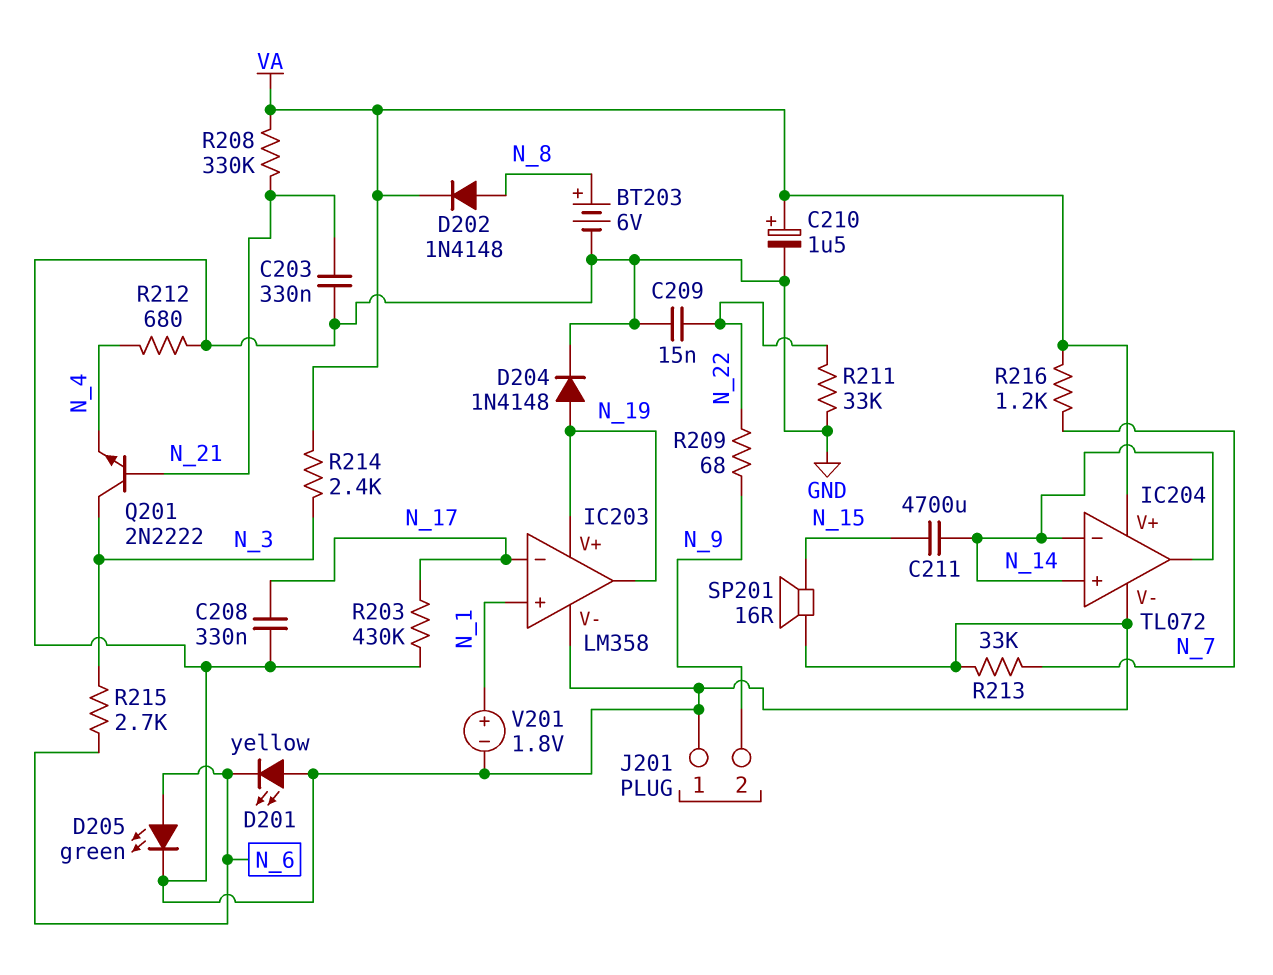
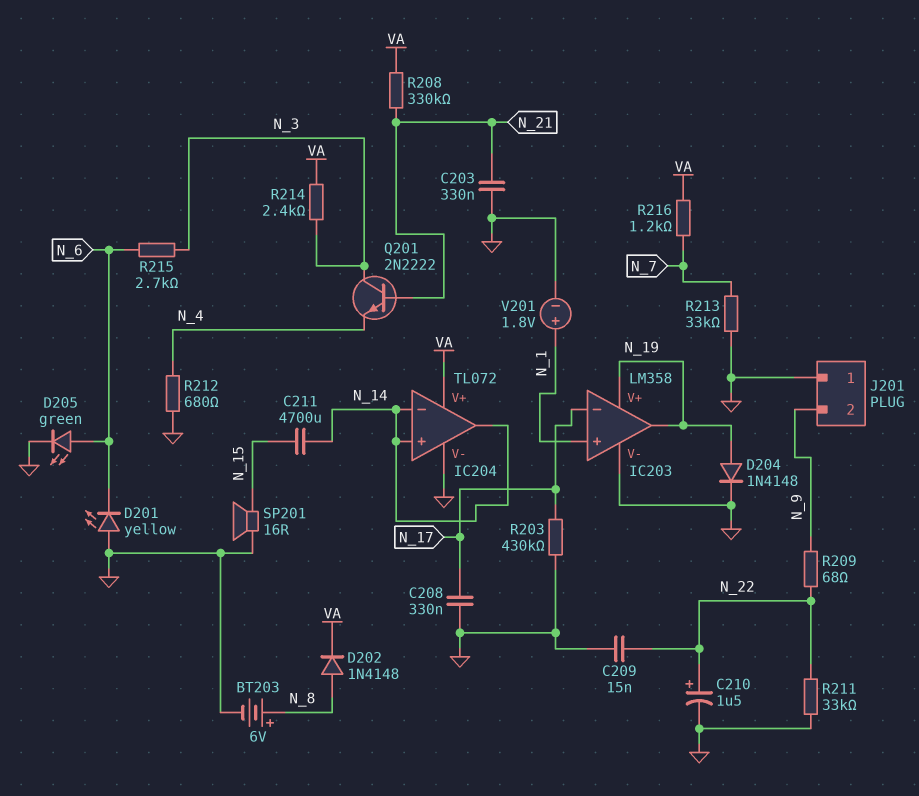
C210: 1.5uF (plus VA, minus GND) -> 1.5uF (plus N_22, minus GND)

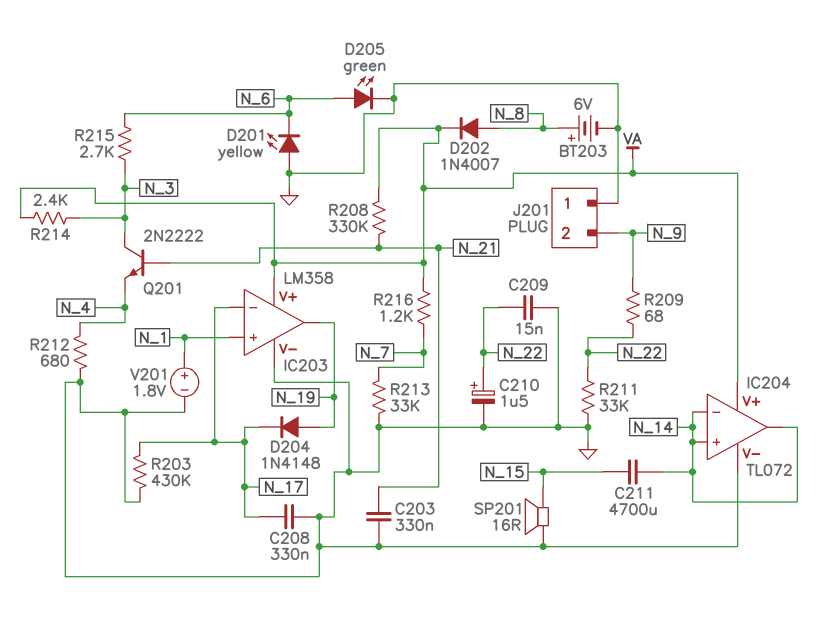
D202: diode 1N4148 (A N_8, K VA) -> diode 1N4007 (A N_8, K VA)
D204: diode 1N4148 (A N_19, K GND) -> diode 1N4148 (A N_19, K N_17)
IC203 pin V+: N_19 -> VA

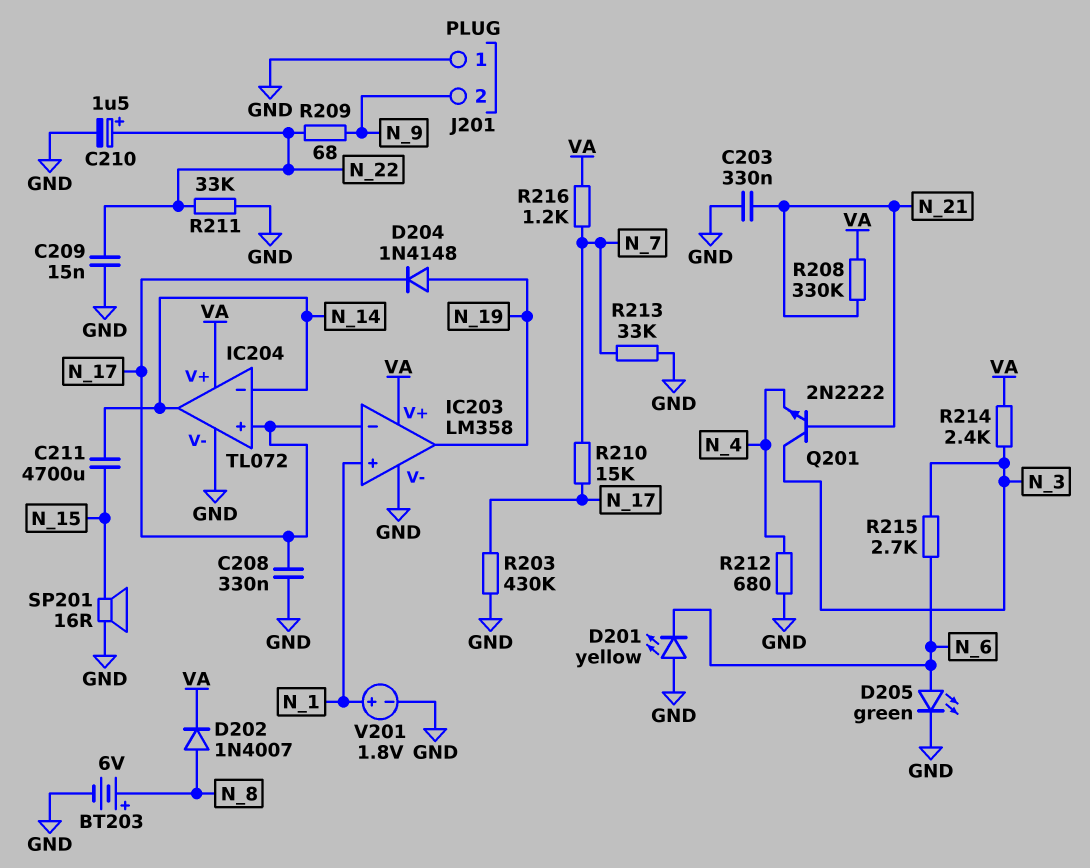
IC204 pin in+: N_14 -> N_17
R210: none -> 15k (N_7, N_17)

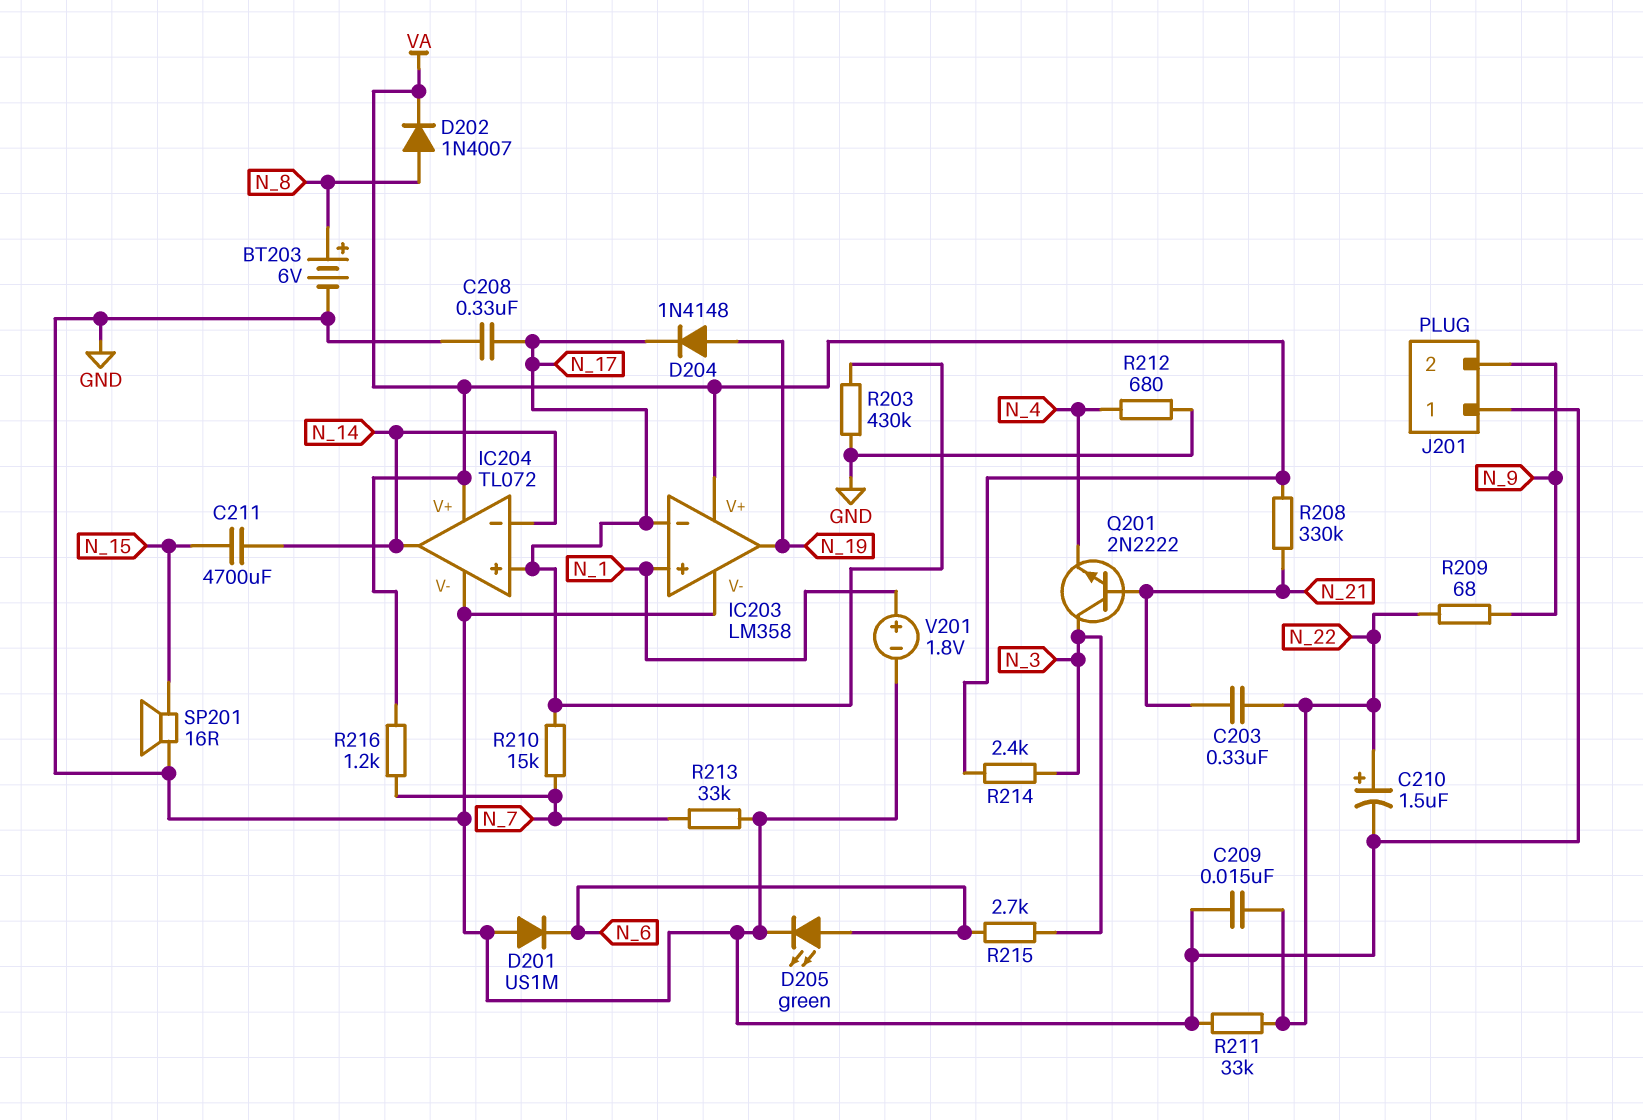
C203: 330nF (GND, N_21) -> 330nF (N_21, N_22)
D201: LED yellow (A GND, K N_6) -> diode US1M (A GND, K N_6)

